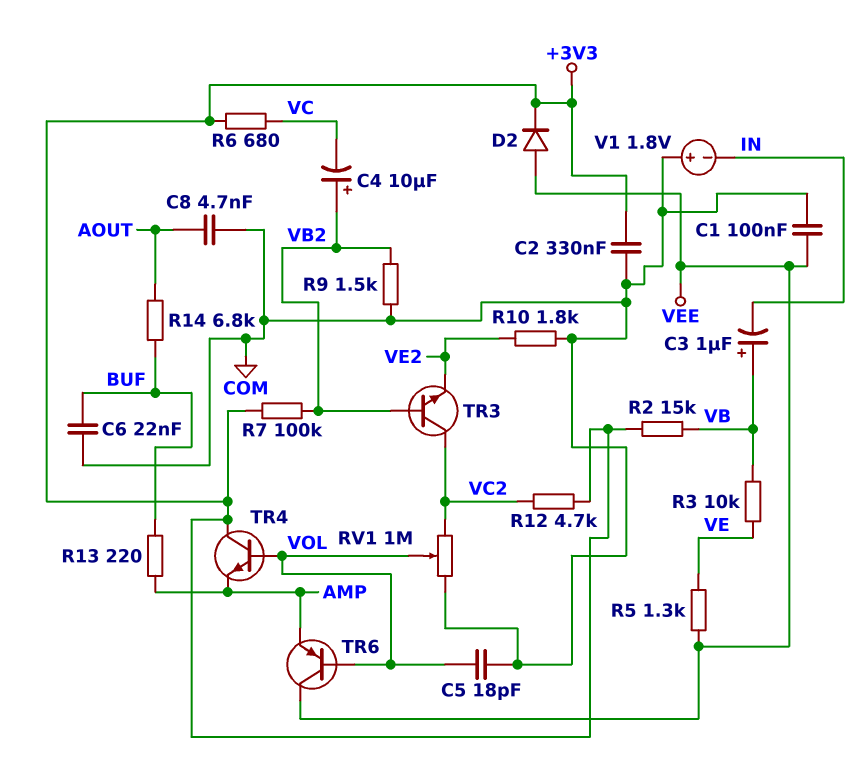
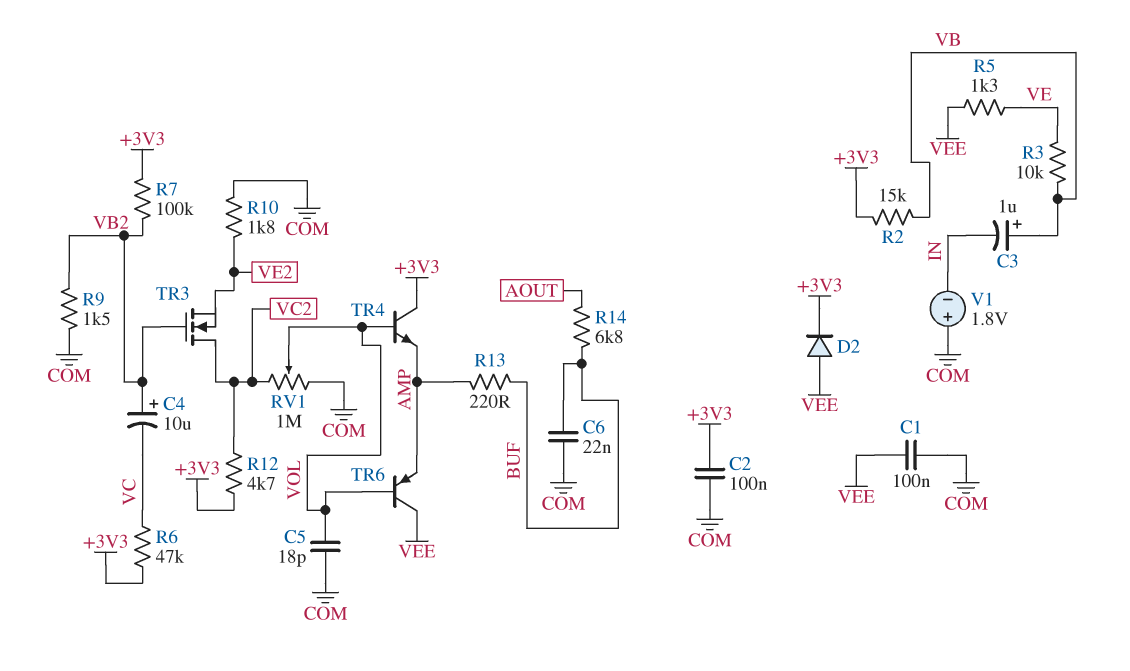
C2: 330nF (+3V3, COM) -> 100nF (+3V3, COM)
C8: 4.7nF (AOUT, COM) -> none
R6: 680 (+3V3, VC) -> 47k (+3V3, VC)
TR3: NPN (B VB2, C VC2, E VE2) -> NMOS (G VB2, D VC2, S VE2)

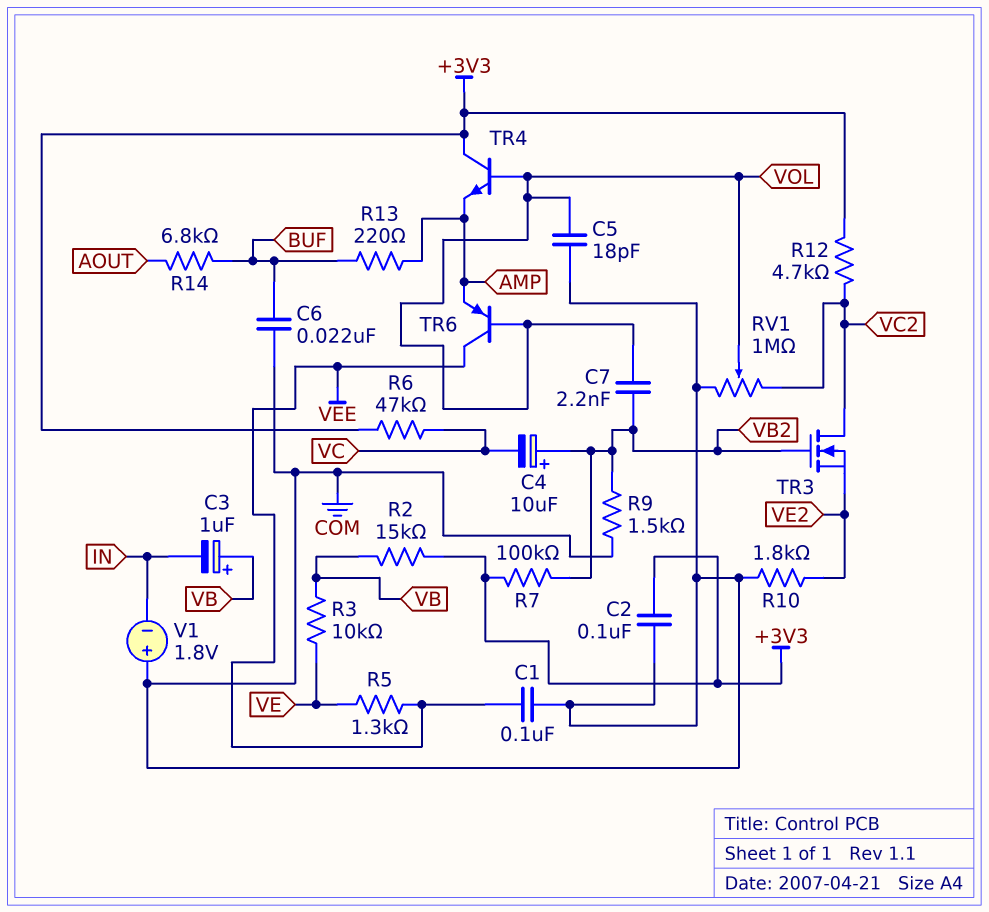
C7: none -> 2.2nF (VB2, VOL)
D2: diode (A VEE, K +3V3) -> none

